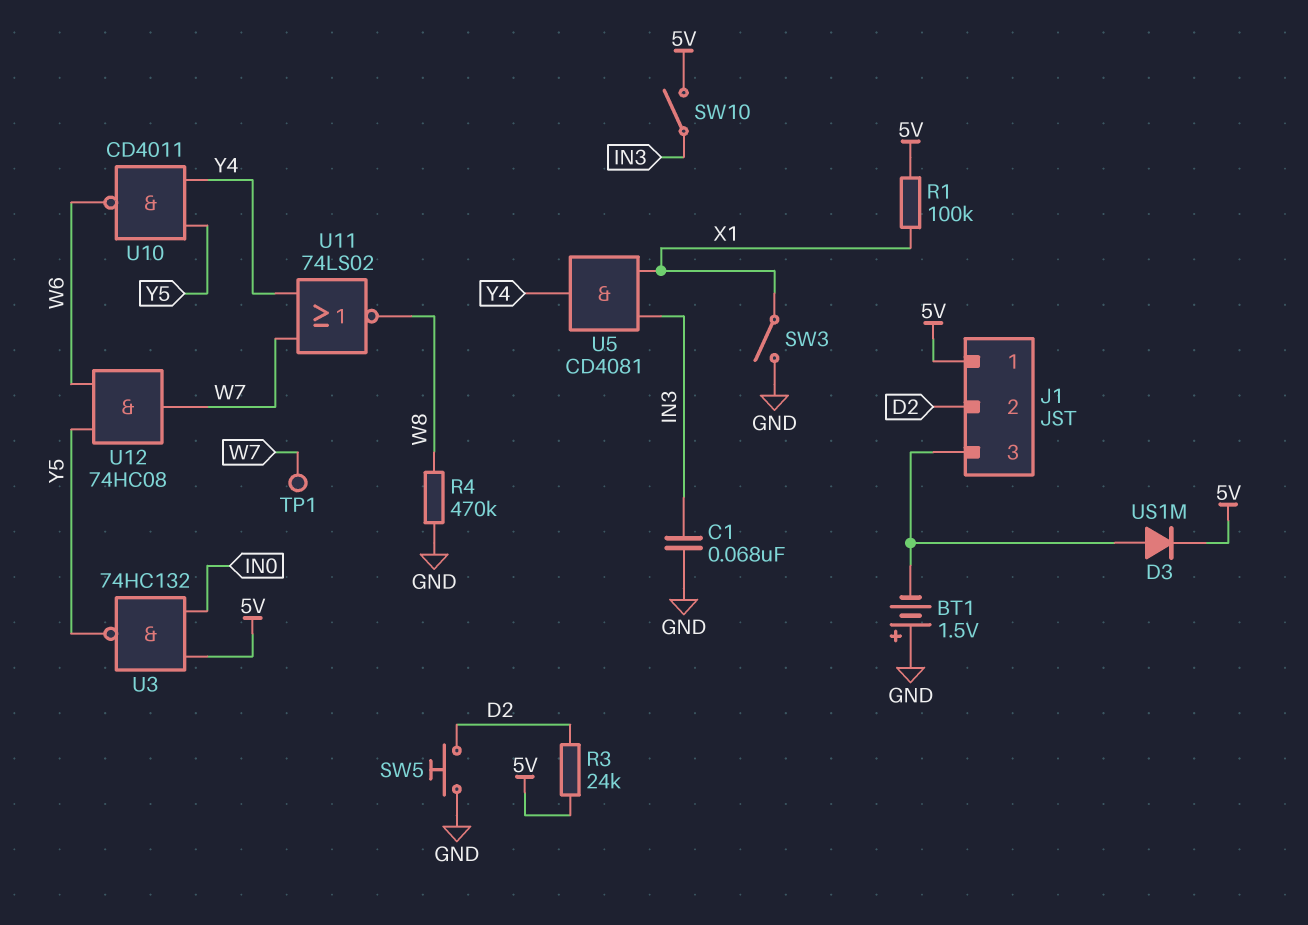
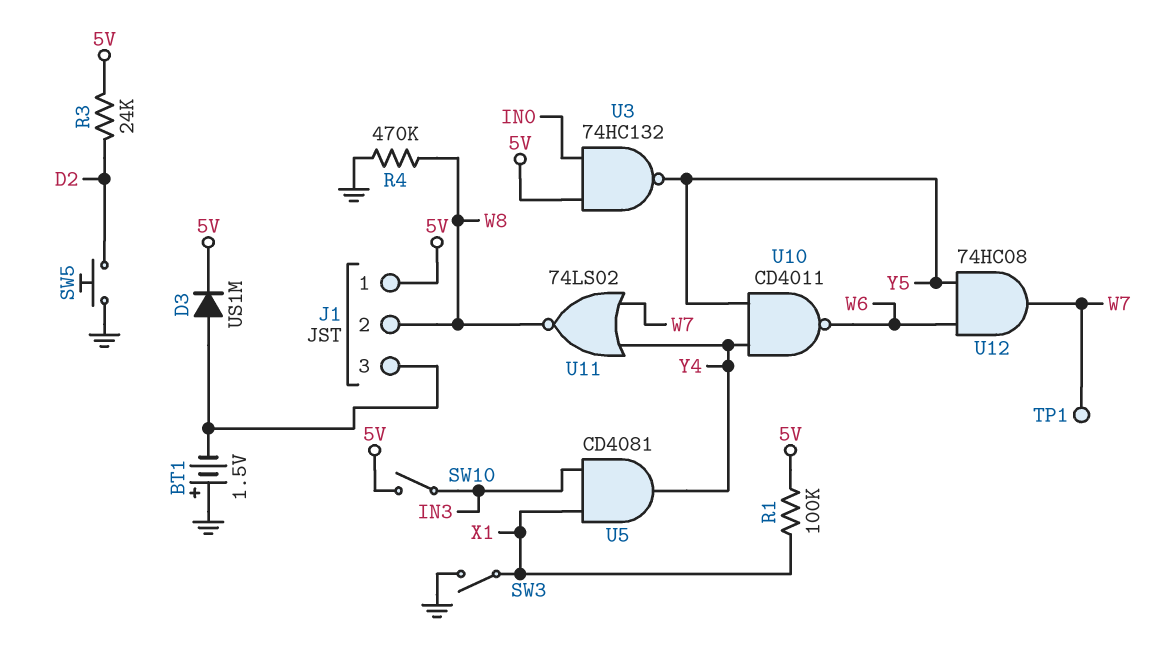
C1: 68nF (GND, IN3) -> none
J1 pin 2: D2 -> W8

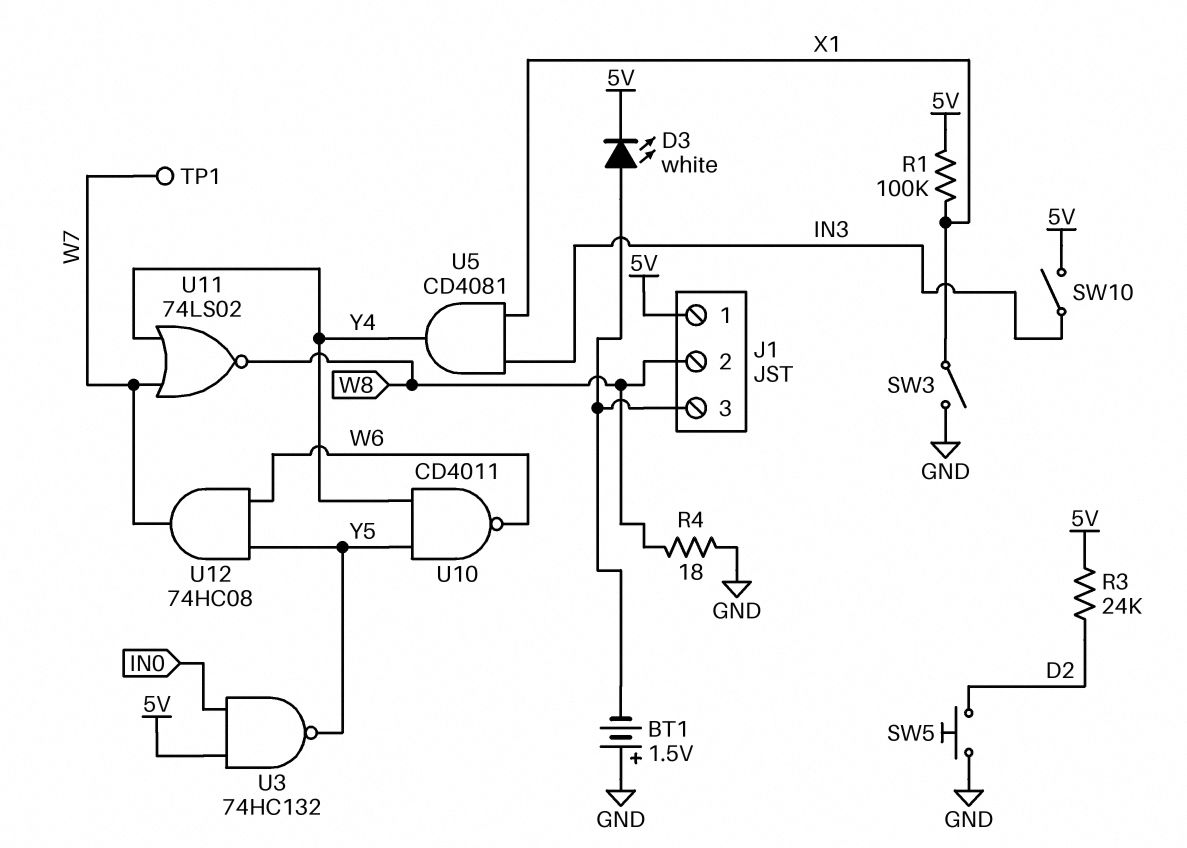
D3: diode US1M (A J1/3, K 5V) -> LED white (A J1/3, K 5V)
R4: 470k (GND, W8) -> 18 (GND, W8)

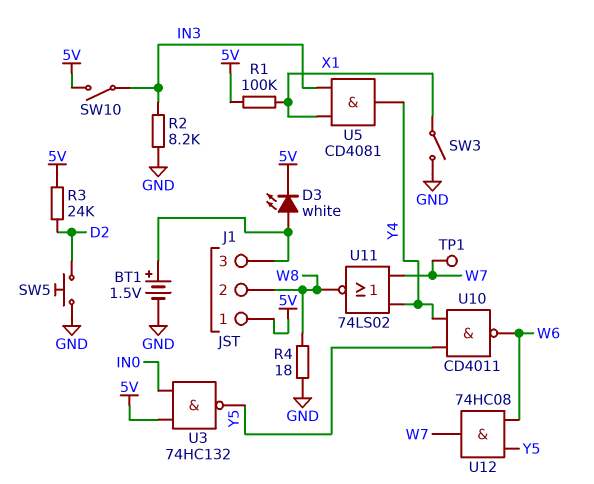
BT1: 1.5V (plus GND, minus J1/3) -> 1.5V (plus J1/3, minus GND)
R2: none -> 8.2k (GND, IN3)

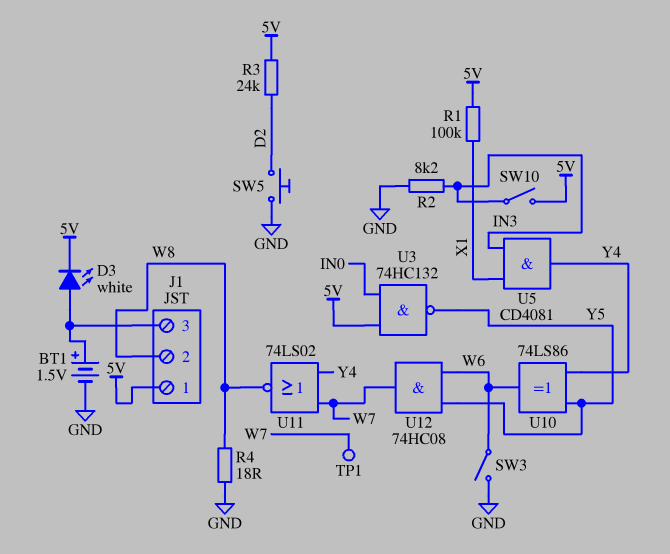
SW3: switch (GND, X1) -> switch (GND, W6)
U10: NAND CD4011 (in Y4, in Y5, out W6) -> XOR 74LS86 (in Y4, in Y5, out W6)

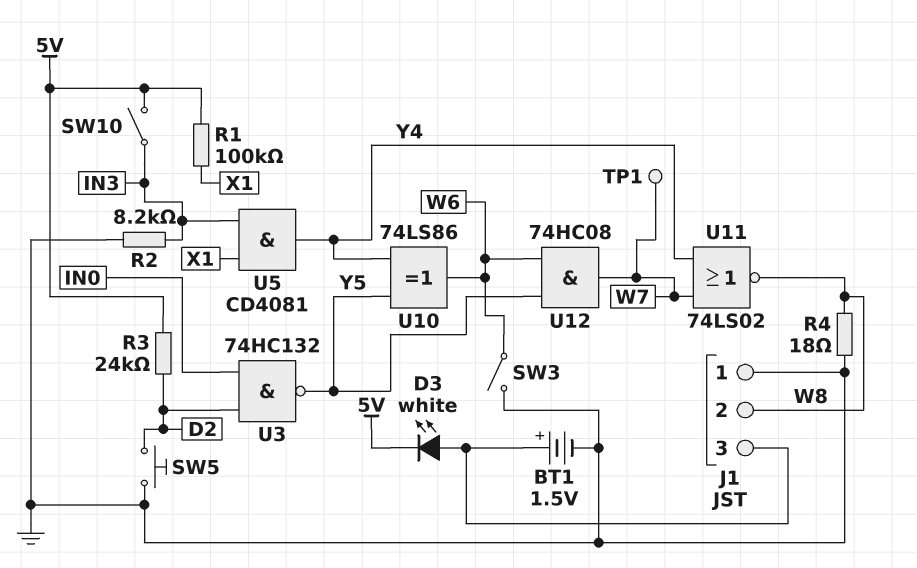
J1 pin 1: 5V -> GND
U3: NAND 74HC132 (in 5V, in IN0, out Y5) -> NAND 74HC132 (in D2, in IN0, out Y5)

